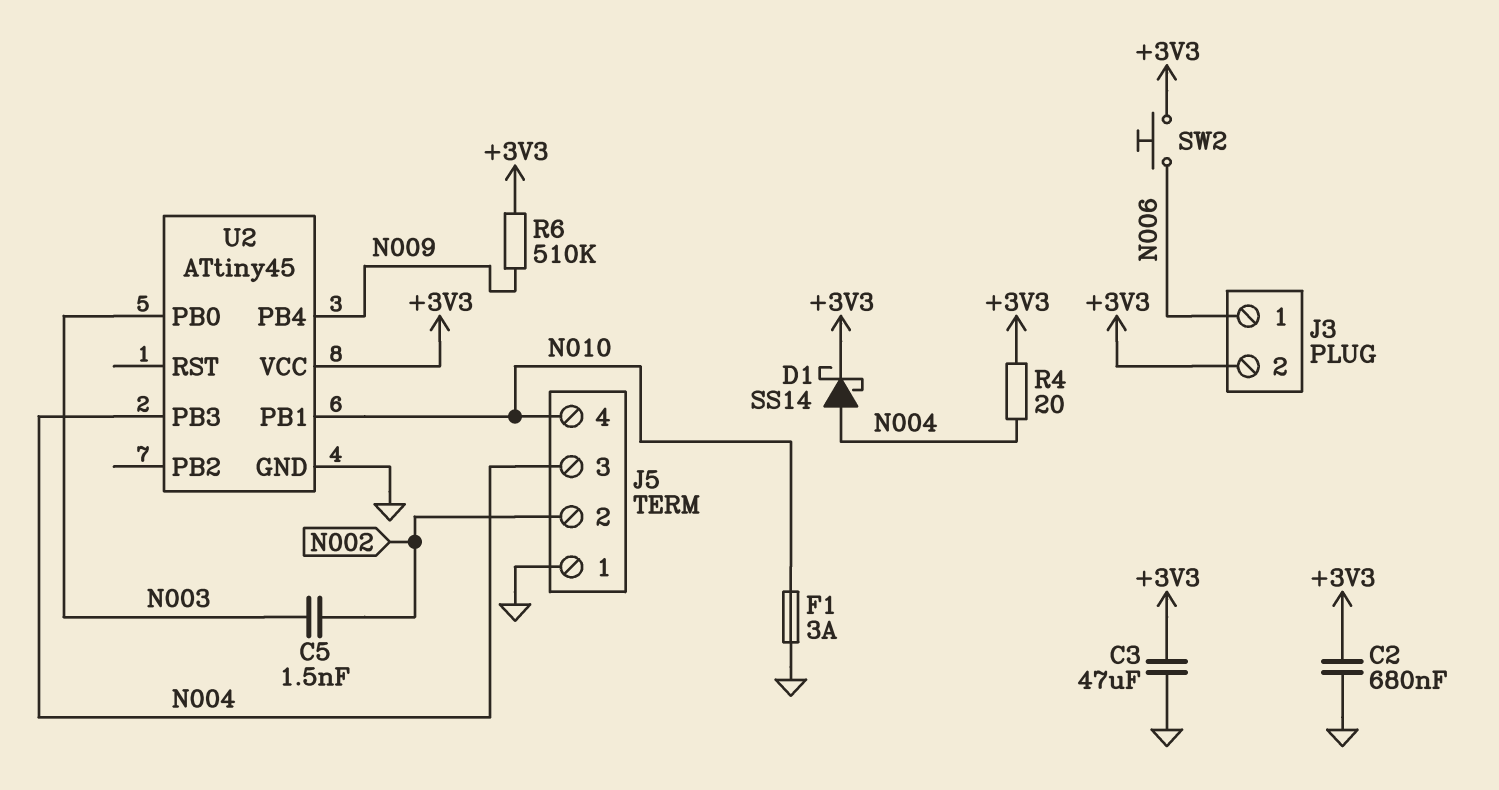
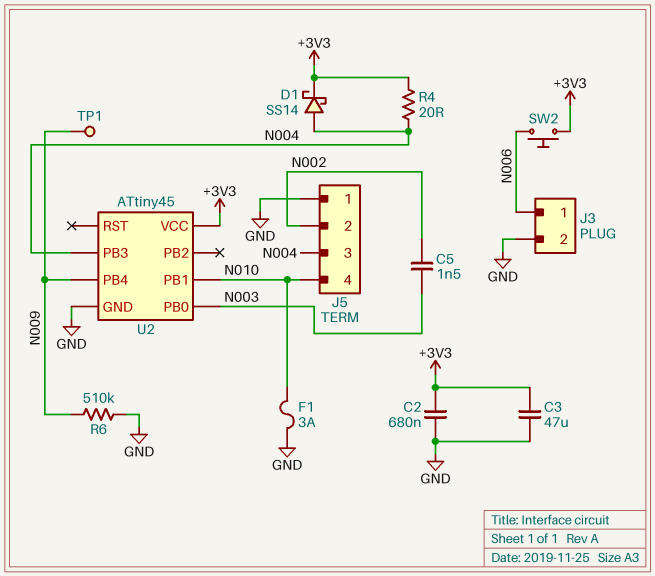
J3 pin 2: +3V3 -> GND
R6: 510k (+3V3, N009) -> 510k (GND, N009)
TP1: none -> test point (N009)

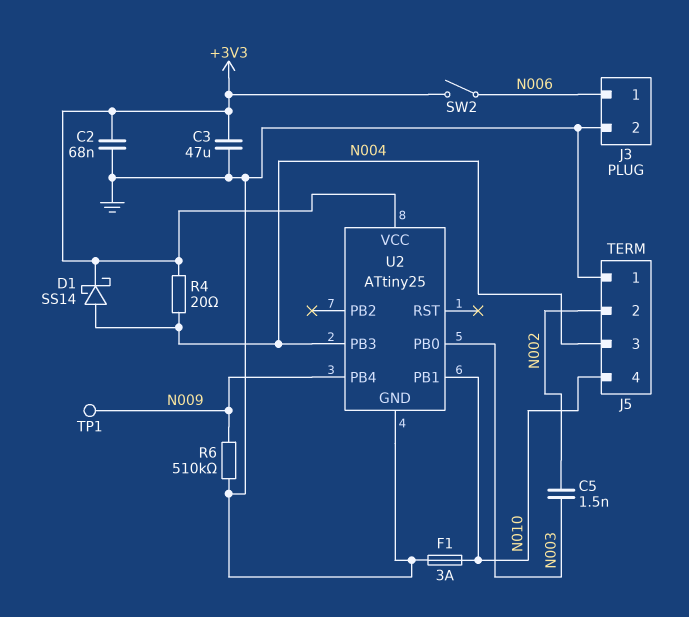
C2: 680nF (+3V3, GND) -> 68nF (+3V3, GND)
SW2: button (+3V3, N006) -> switch (+3V3, N006)
U2: ATtiny45 -> ATtiny25

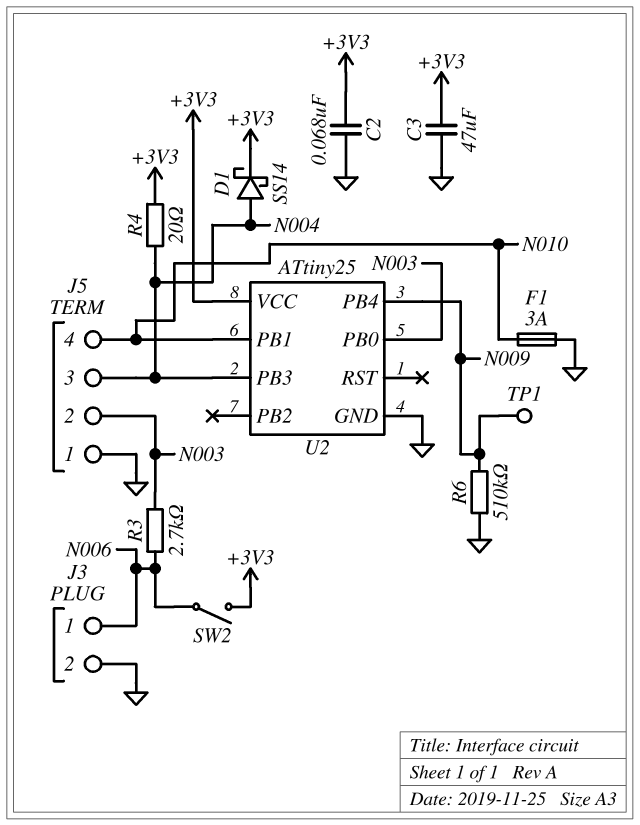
C5: 1.5nF (N002, N003) -> none
J5 pin 2: N002 -> N003
R3: none -> 2.7k (N003, N006)

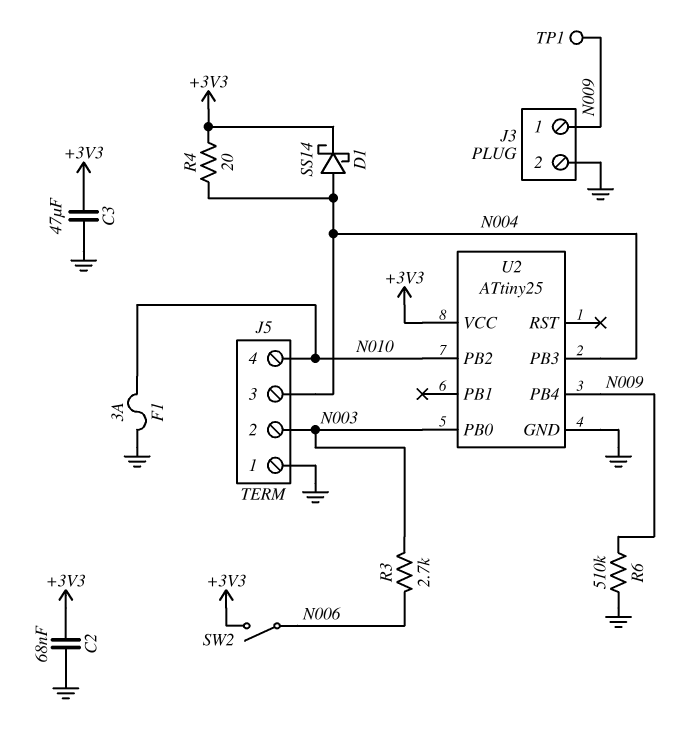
J3 pin 1: N006 -> N009
U2 pin PB1: N010 -> none
U2 pin PB2: none -> N010

